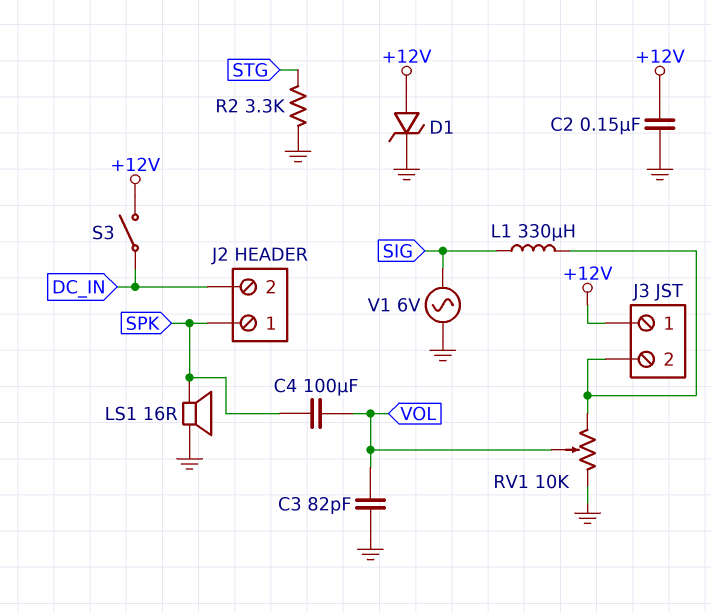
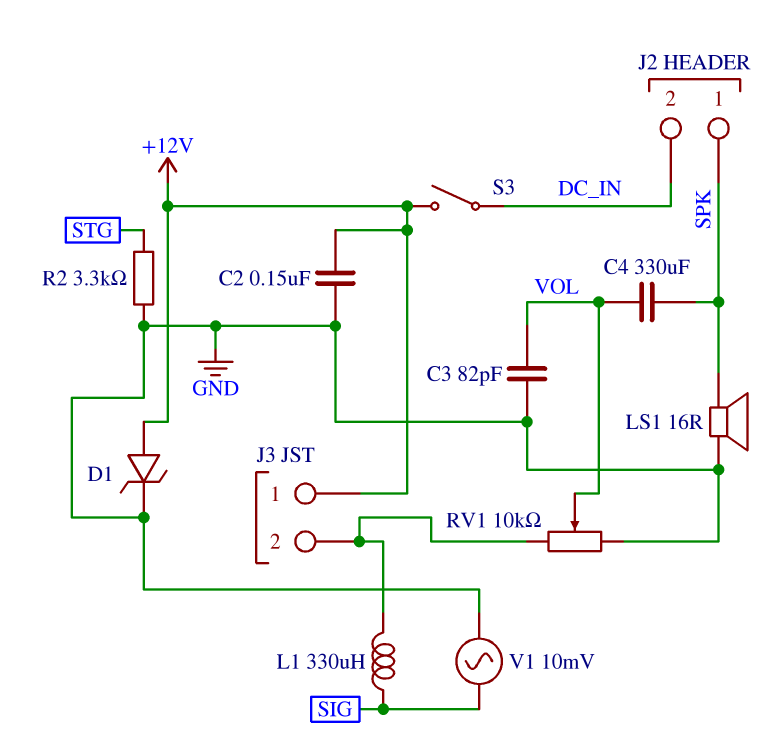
C4: 100uF (SPK, VOL) -> 330uF (SPK, VOL)
V1: AC 6V (GND, SIG) -> AC 10mV (GND, SIG)

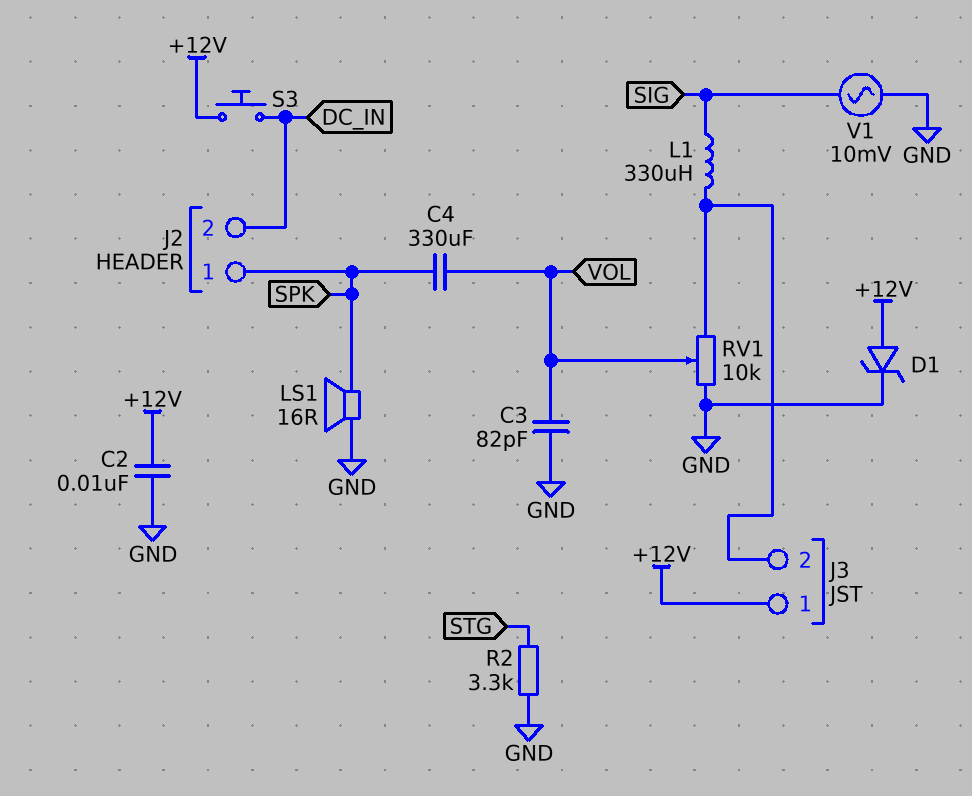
C2: 150nF (+12V, GND) -> 10nF (+12V, GND)
S3: switch (+12V, DC_IN) -> button (+12V, DC_IN)

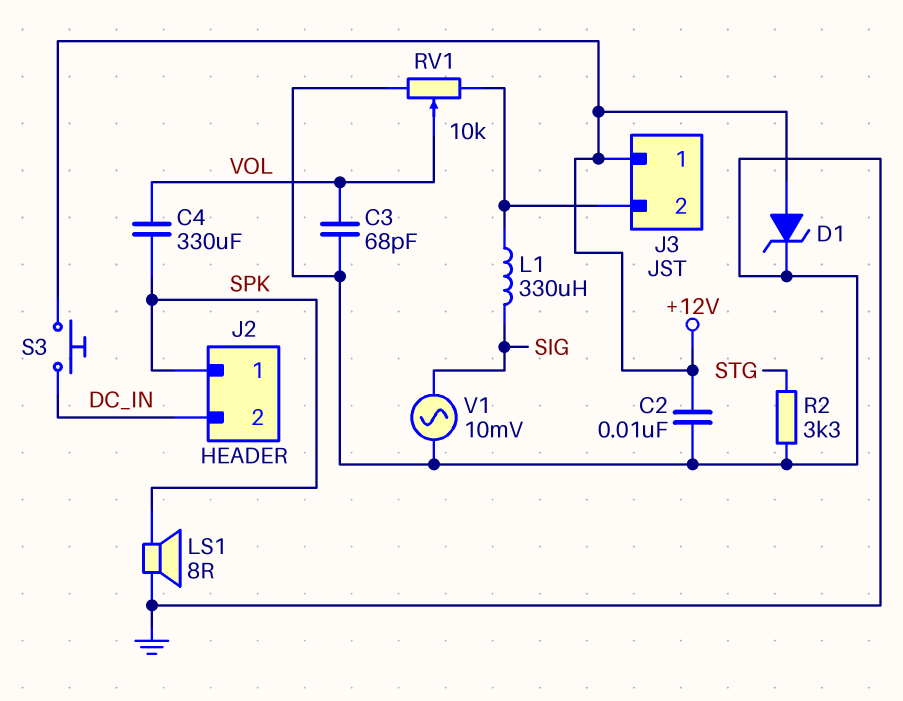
C3: 82pF (GND, VOL) -> 68pF (GND, VOL)
LS1: speaker 16R (GND, SPK) -> speaker 8R (GND, SPK)

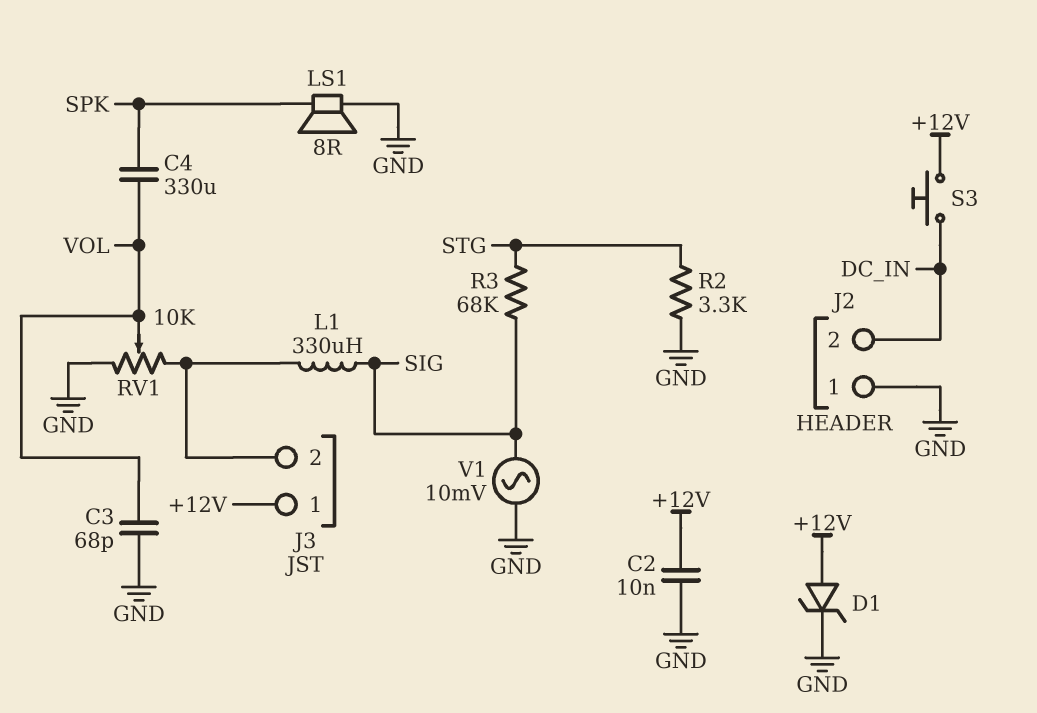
J2 pin 1: SPK -> GND
R3: none -> 68k (SIG, STG)

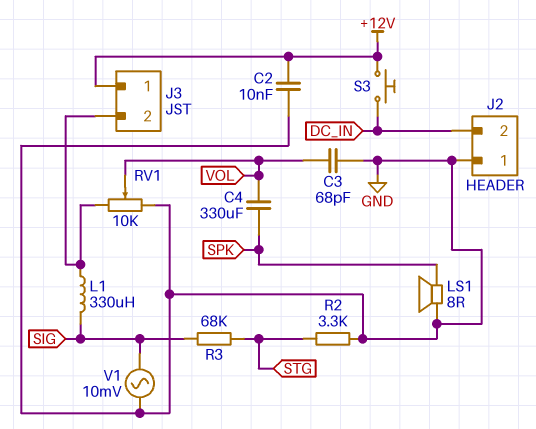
D1: zener (A +12V, K GND) -> none

